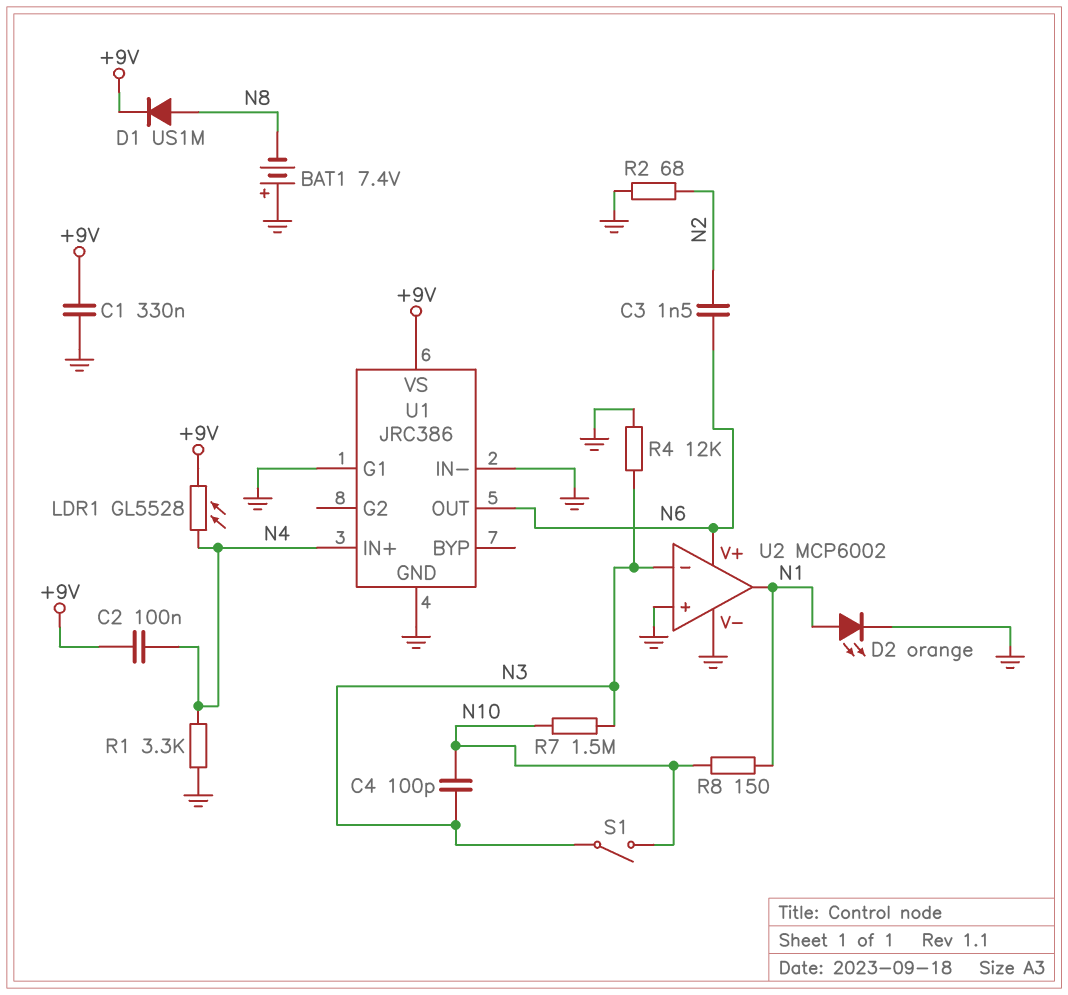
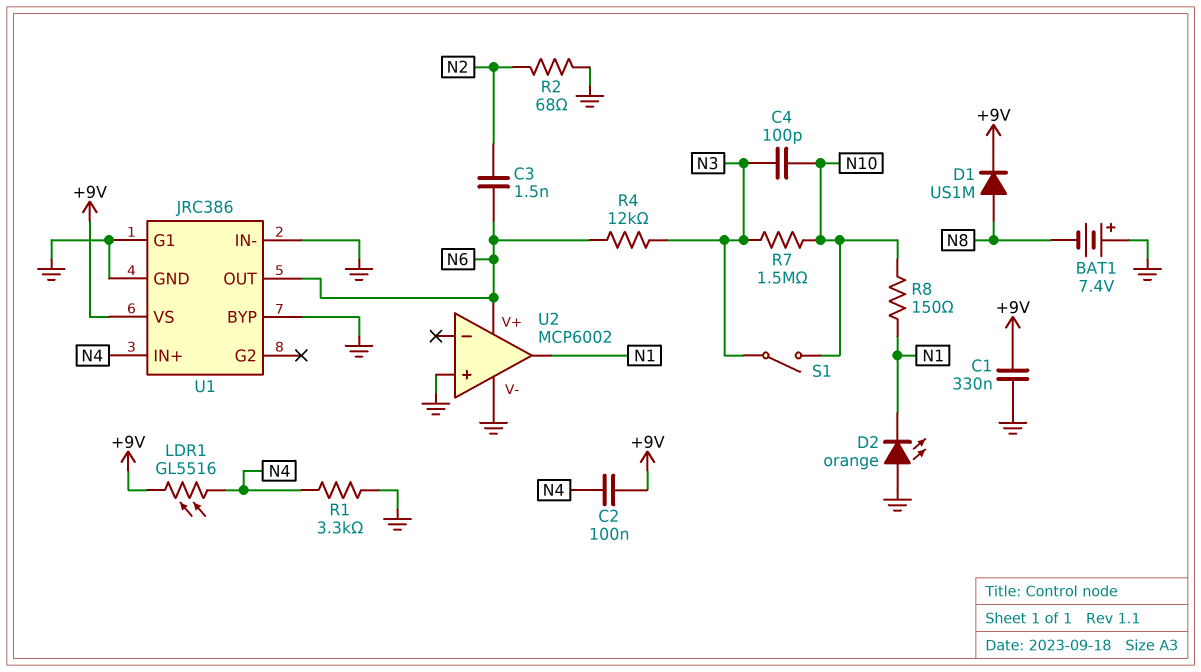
D2: LED orange (A N1, K GND) -> LED orange (A GND, K N1)
LDR1: GL5528 (+9V, N4) -> GL5516 (+9V, N4)
R4: 12k (GND, N3) -> 12k (N3, N6)
U1 pin BYP: none -> GND
U2 pin in-: N3 -> none

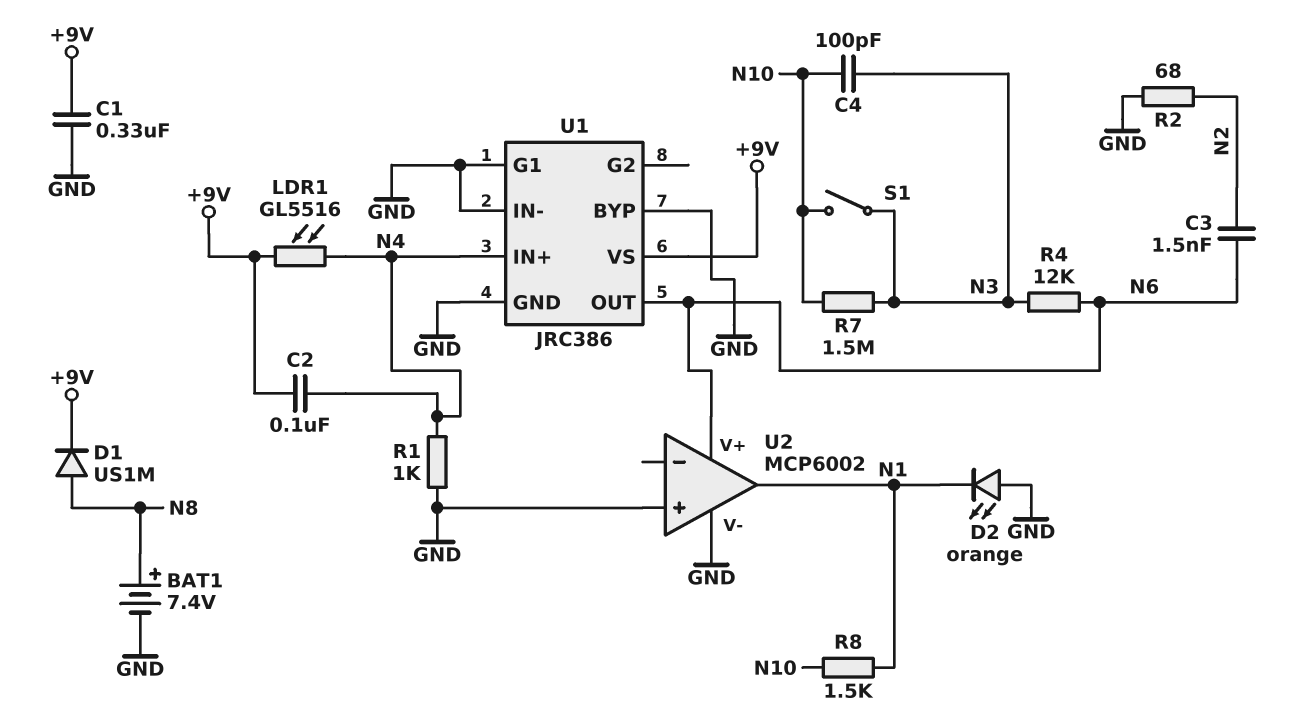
BAT1: 7.4V (plus GND, minus N8) -> 7.4V (plus N8, minus GND)
R1: 3.3k (GND, N4) -> 1k (GND, N4)
R8: 150 (N1, N10) -> 1.5k (N1, N10)

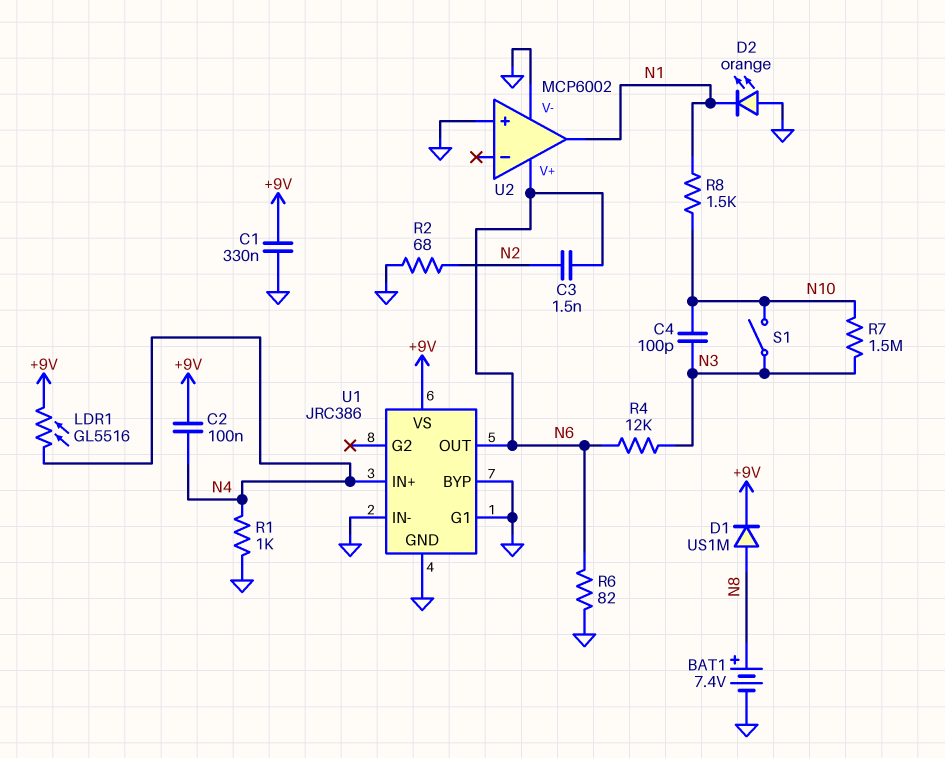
R6: none -> 82 (GND, N6)

